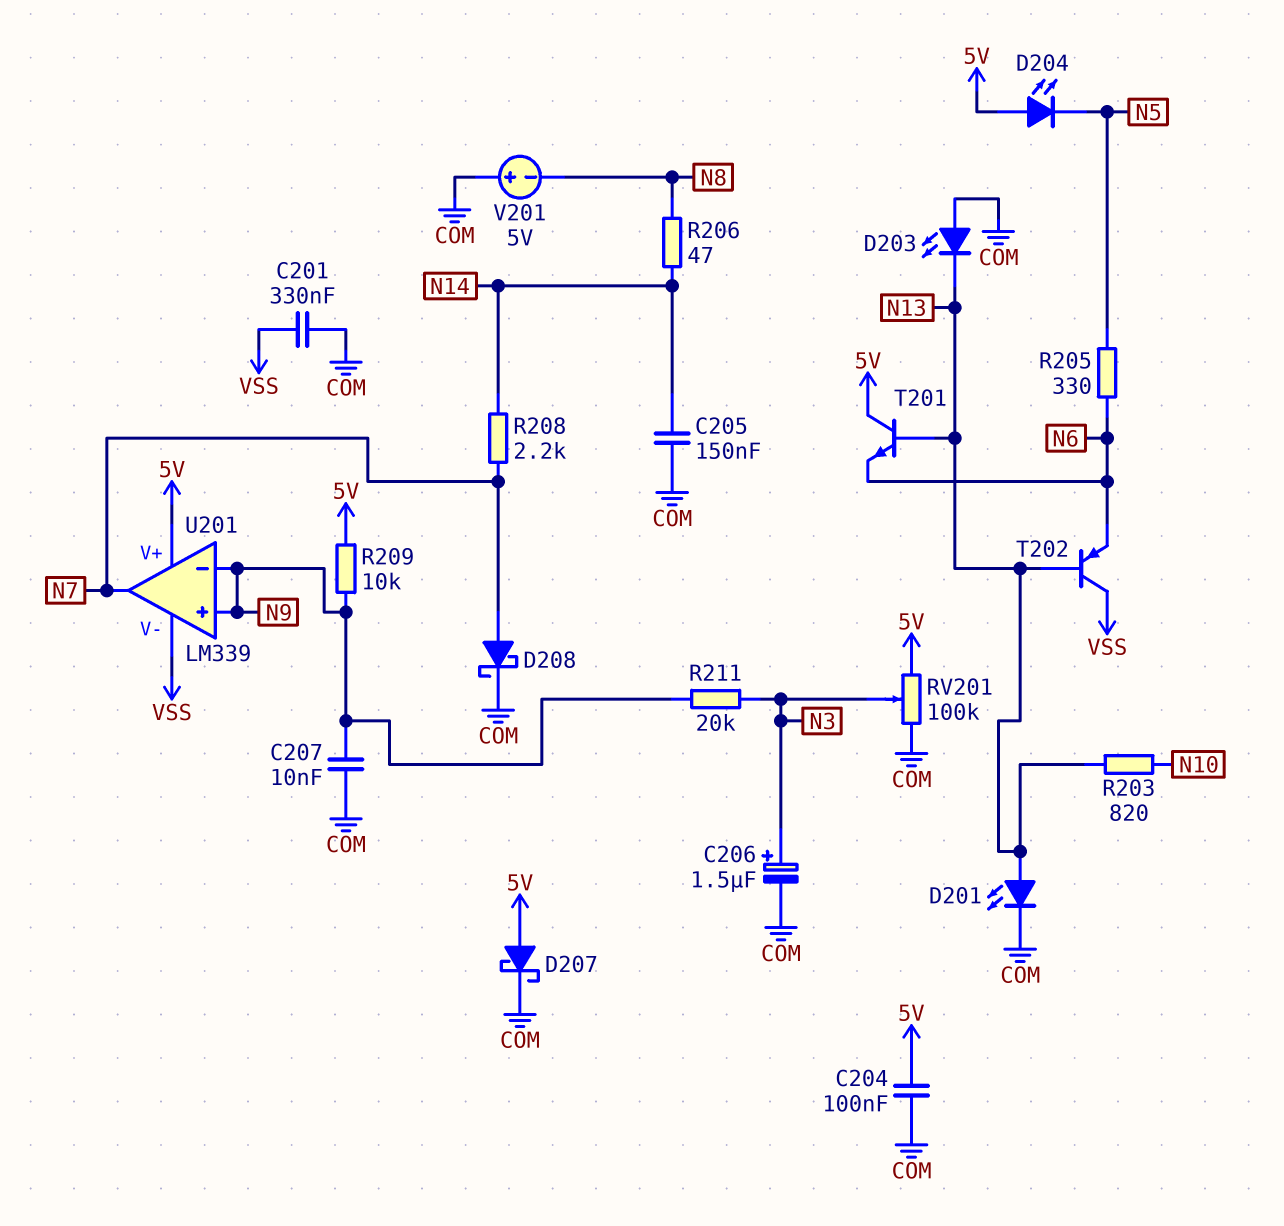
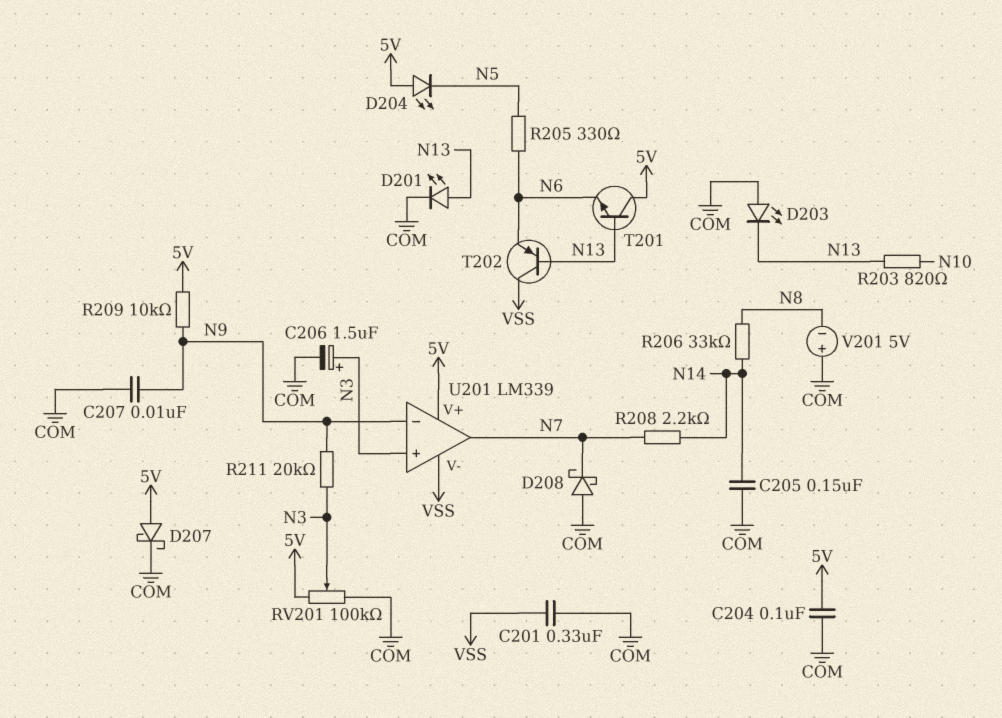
D208: schottky (A N7, K COM) -> schottky (A COM, K N7)
R206: 47 (N8, N14) -> 33k (N8, N14)
U201 pin in+: N9 -> N3

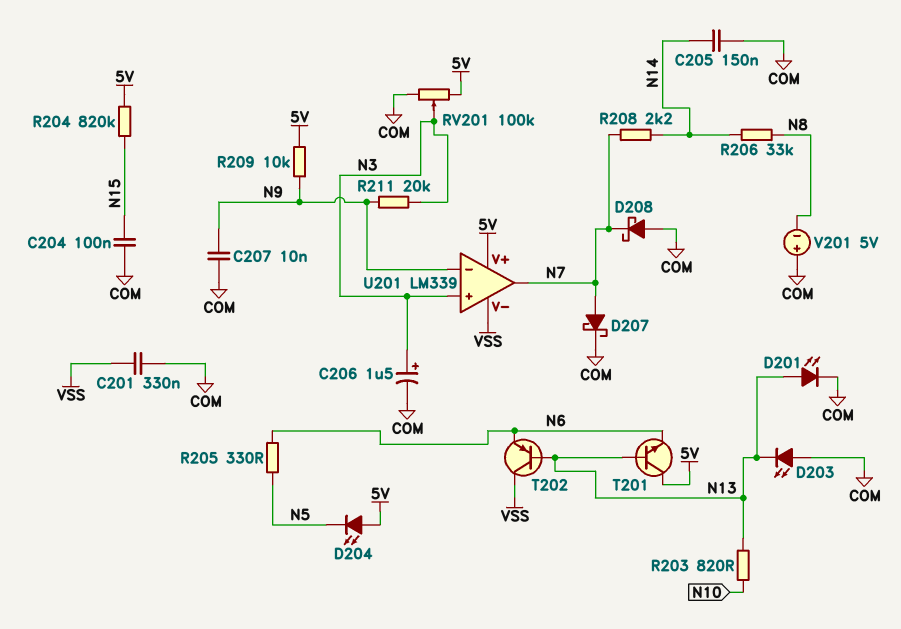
C204: 100nF (5V, COM) -> 100nF (COM, N15)
D207: schottky (A 5V, K COM) -> schottky (A N7, K COM)
R204: none -> 820k (5V, N15)

